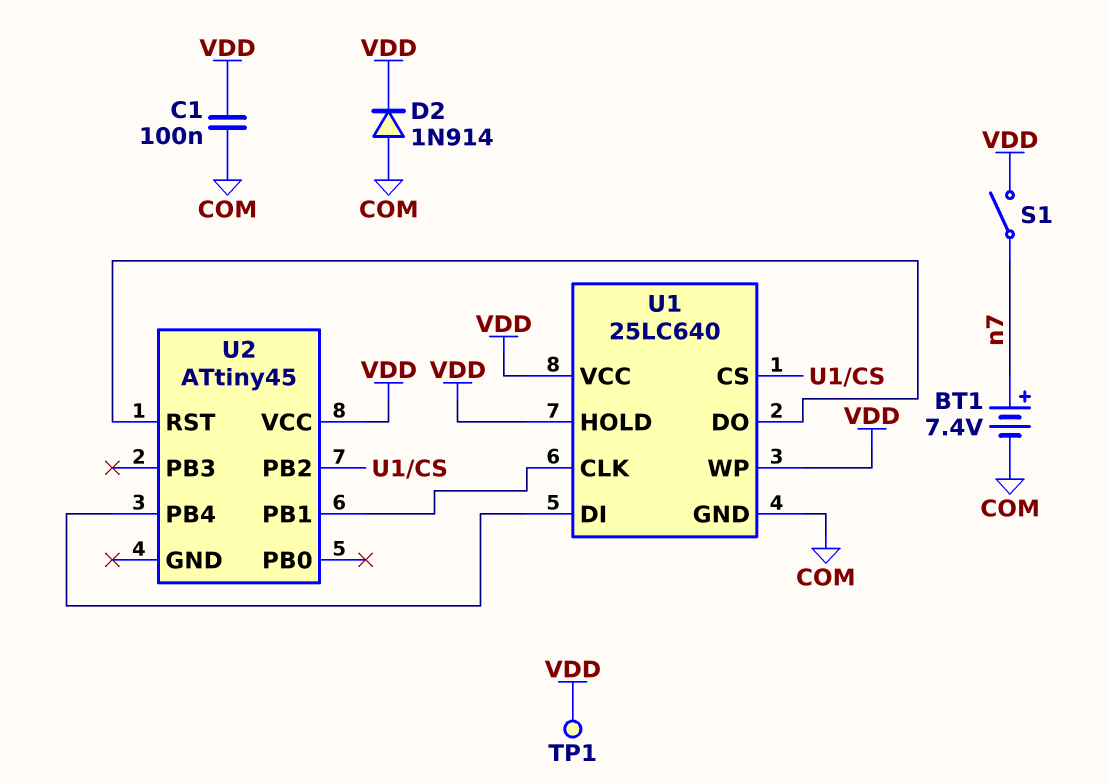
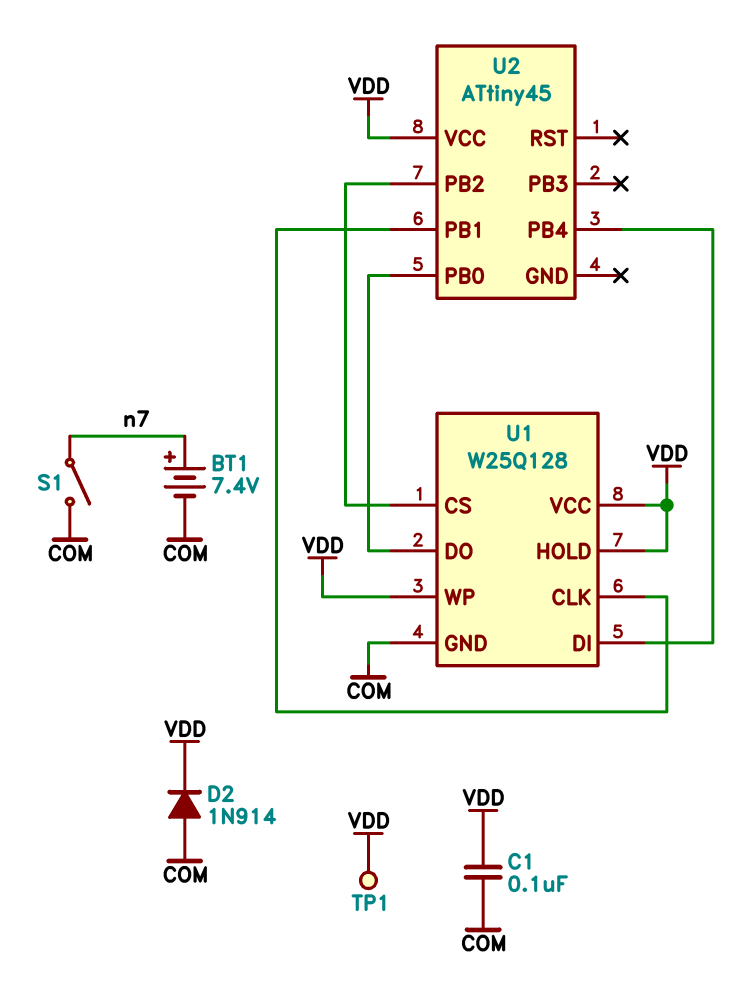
S1: switch (VDD, n7) -> switch (COM, n7)
U1: 25LC640 -> W25Q128
U2 pin PB0: none -> U1/DO
U2 pin RST: U1/DO -> none

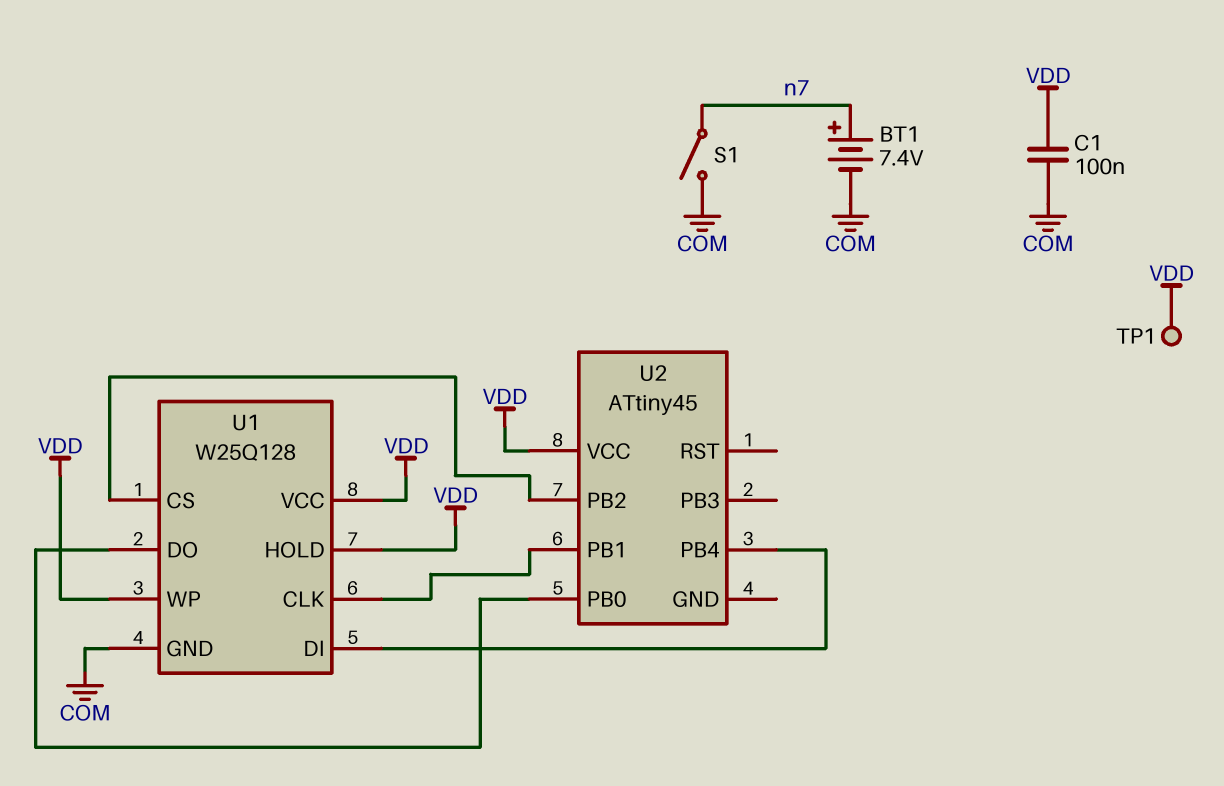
D2: diode 1N914 (A COM, K VDD) -> none

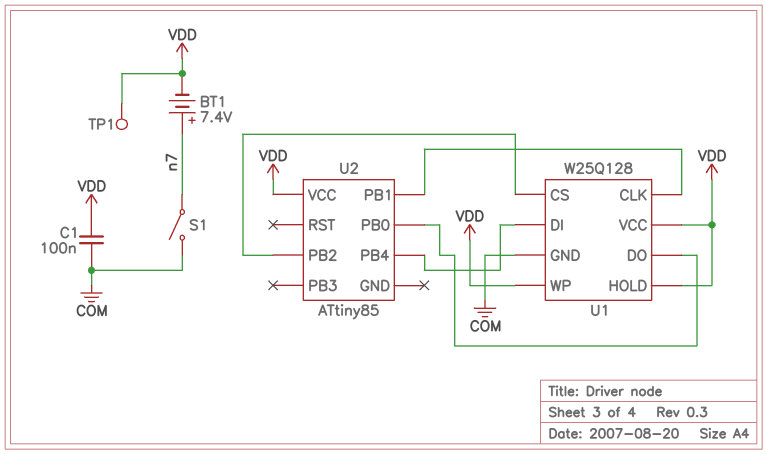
BT1: 7.4V (plus n7, minus COM) -> 7.4V (plus n7, minus VDD)
U2: ATtiny45 -> ATtiny85

